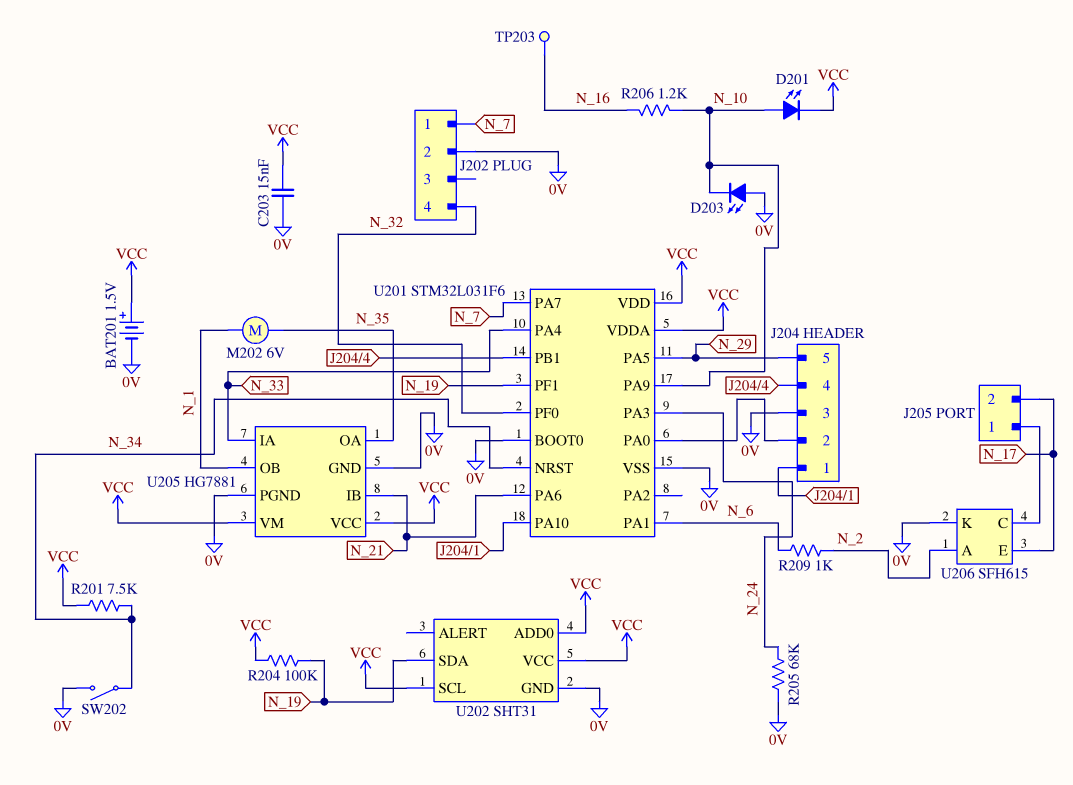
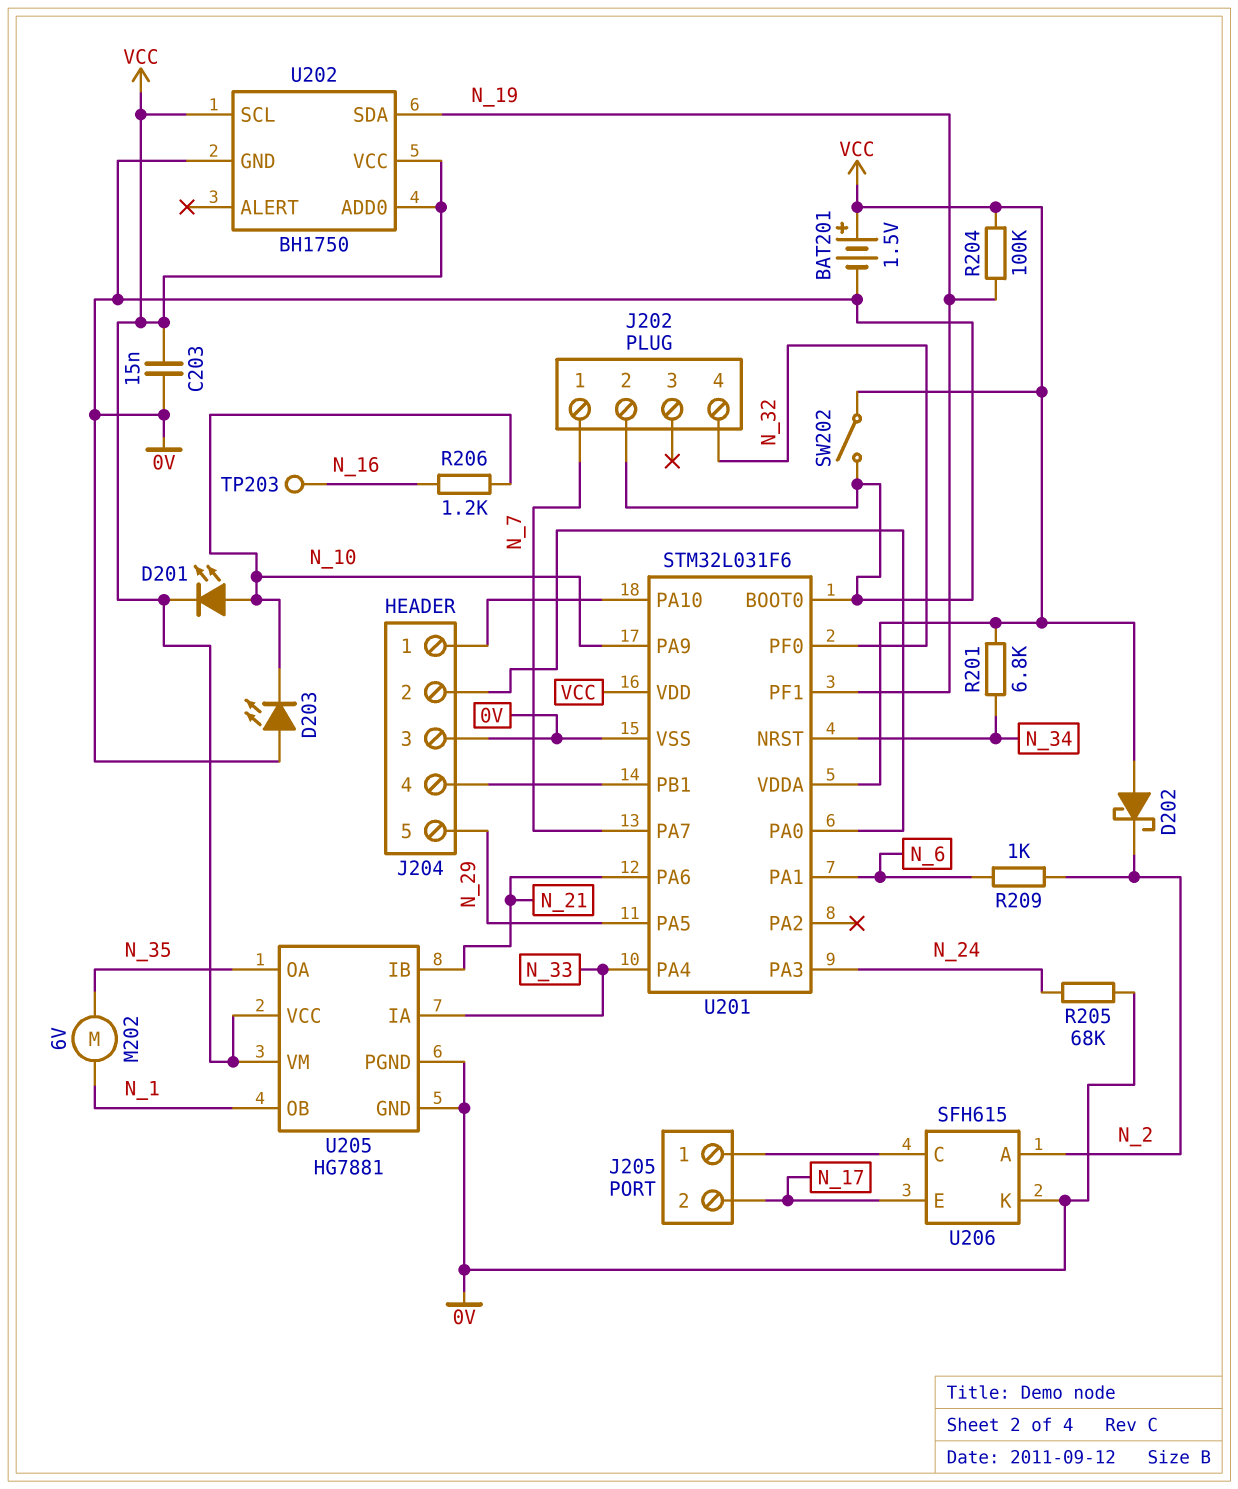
D202: none -> schottky (A VCC, K N_2)
R201: 7.5k (N_34, VCC) -> 6.8k (N_34, VCC)
SW202: switch (0V, N_34) -> switch (0V, VCC)
U202: SHT31 -> BH1750

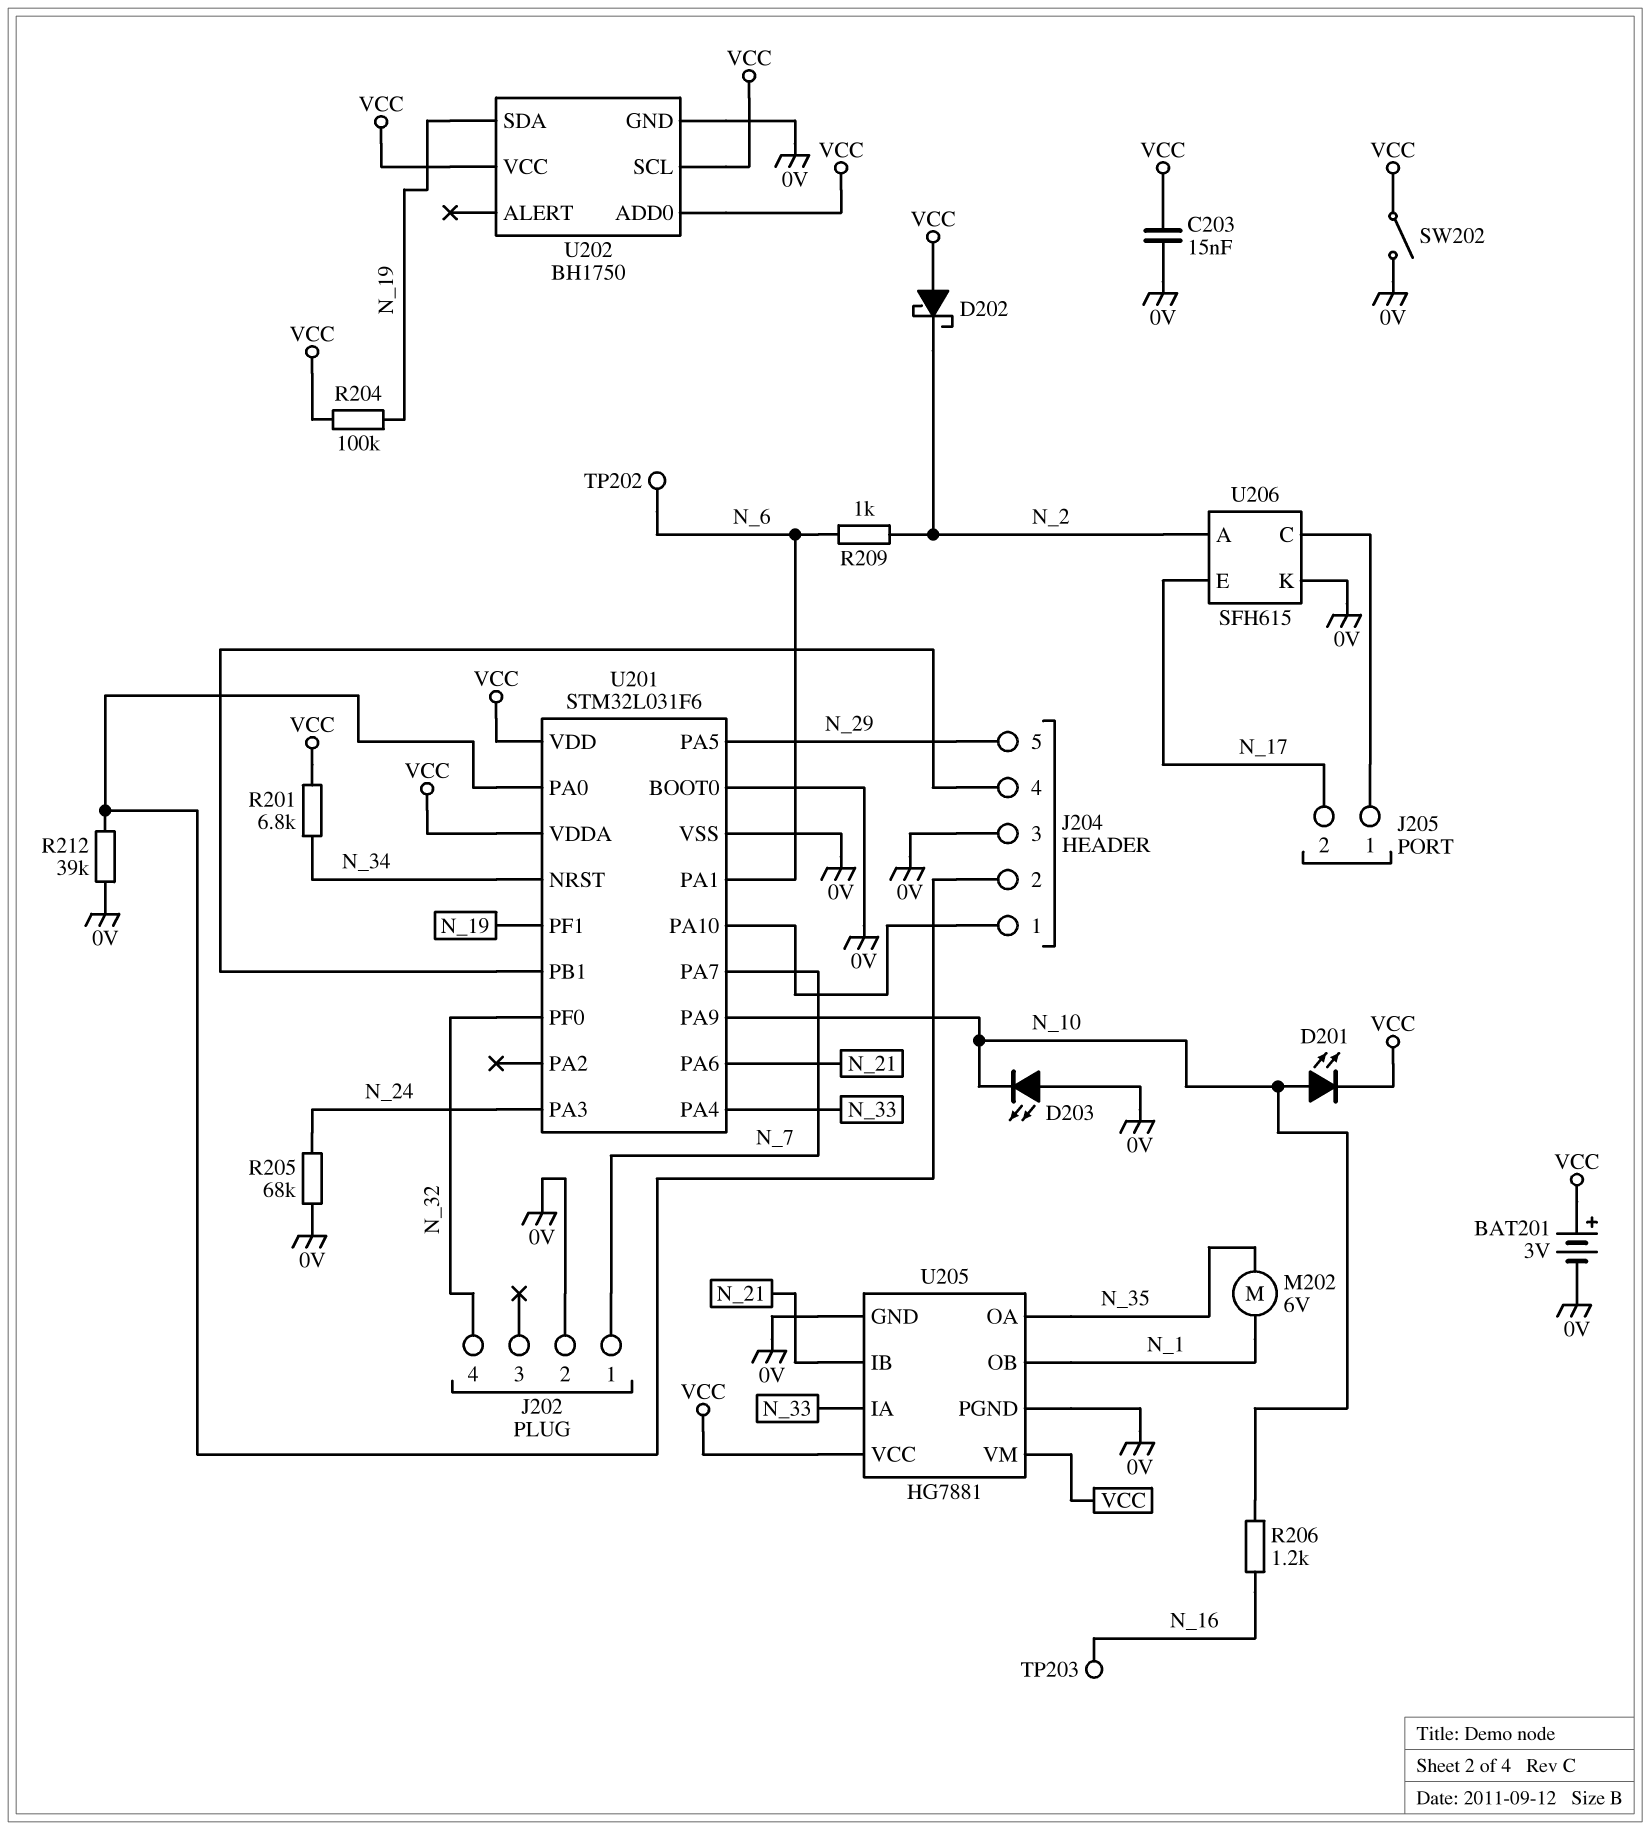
BAT201: 1.5V (plus VCC, minus 0V) -> 3V (plus VCC, minus 0V)
R212: none -> 39k (0V, J204/2)
TP202: none -> test point (N_6)

